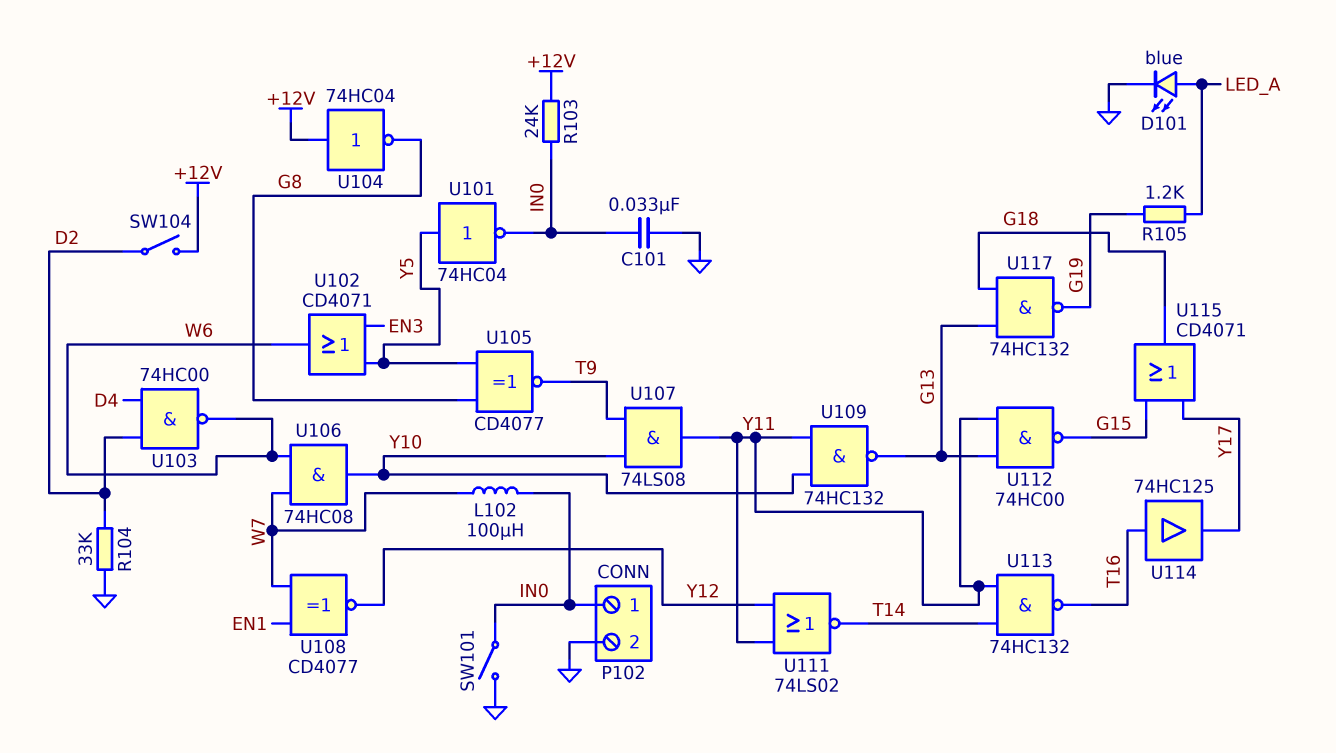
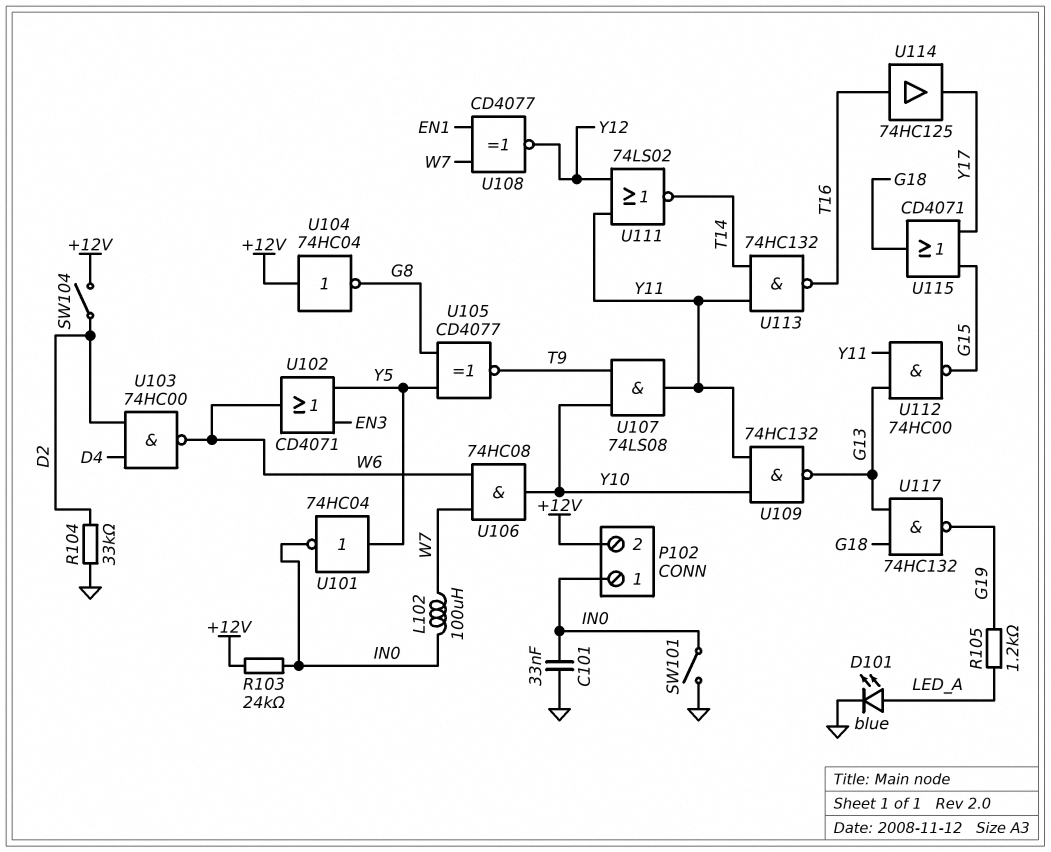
P102 pin 2: GND -> +12V

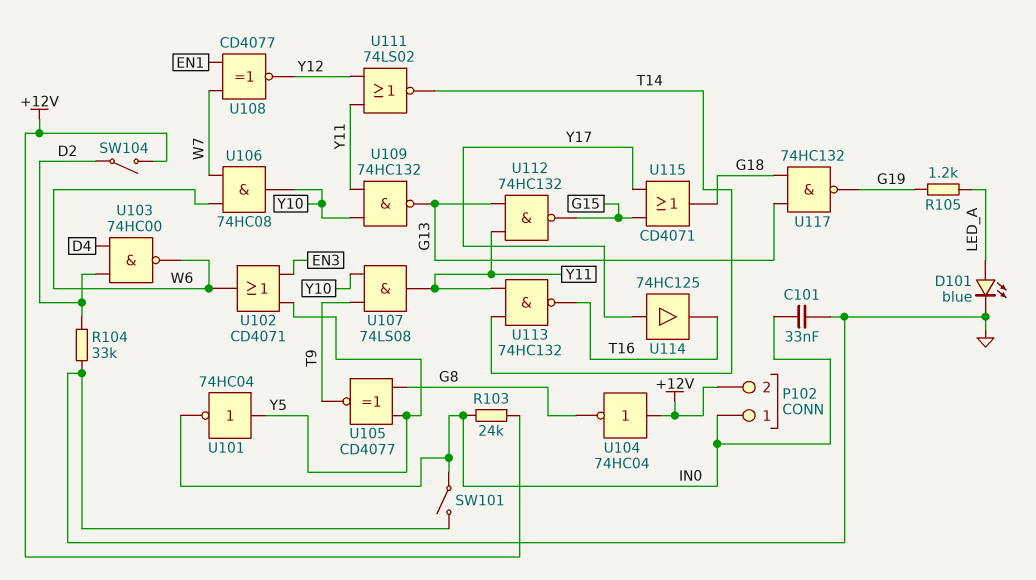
L102: 100uH (IN0, W7) -> none
U112: NAND 74HC00 (in G13, in Y11, out G15) -> NAND 74HC132 (in G13, in Y11, out G15)
U114: buffer 74HC125 (in T16, out Y17) -> buffer 74HC125 (in Y17, out T16)

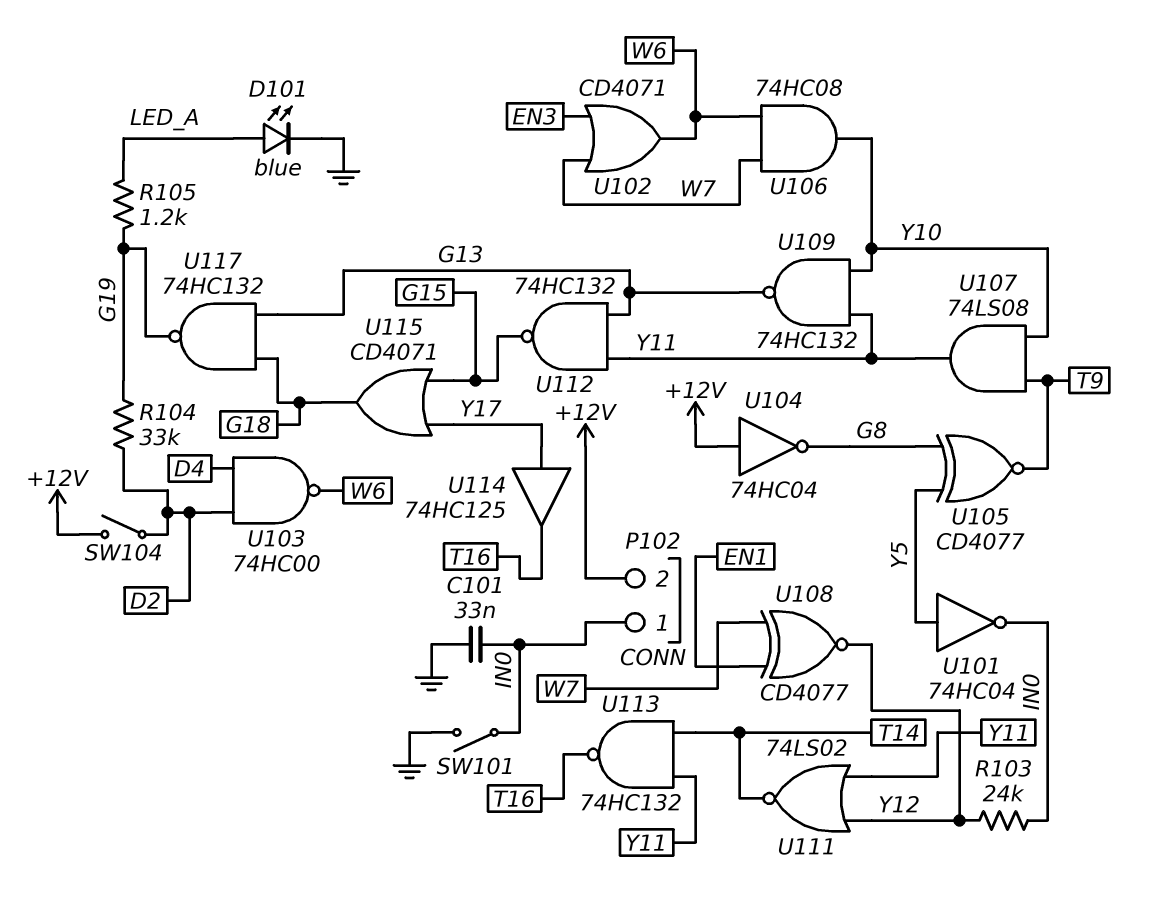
R103: 24k (+12V, IN0) -> 24k (IN0, Y12)
R104: 33k (D2, GND) -> 33k (D2, G19)
U102: OR CD4071 (in EN3, in Y5, out W6) -> OR CD4071 (in EN3, in W7, out W6)

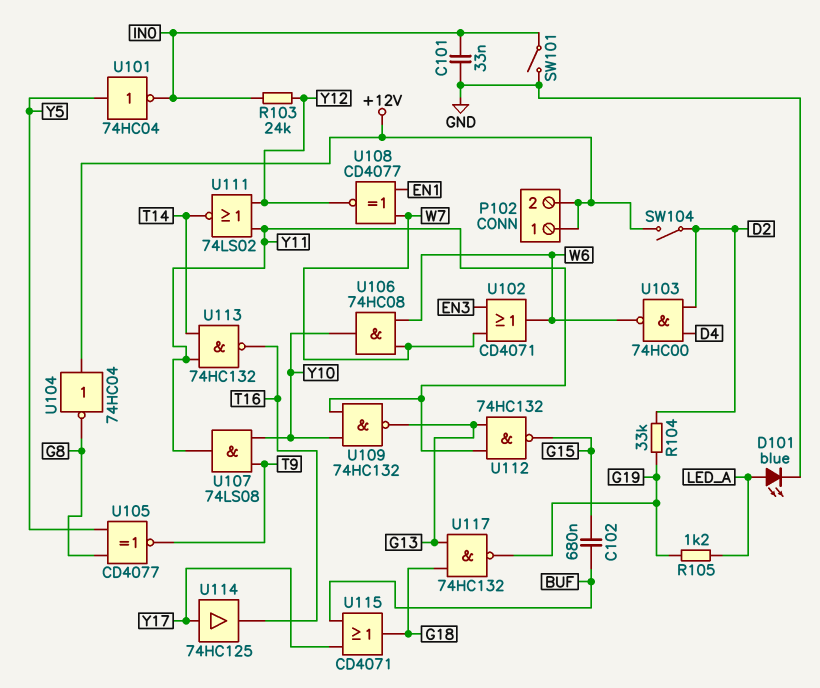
C102: none -> 680nF (BUF, G15)
P102 pin 1: IN0 -> +12V
U115: OR CD4071 (in G15, in Y17, out G18) -> OR CD4071 (in BUF, in Y17, out G18)

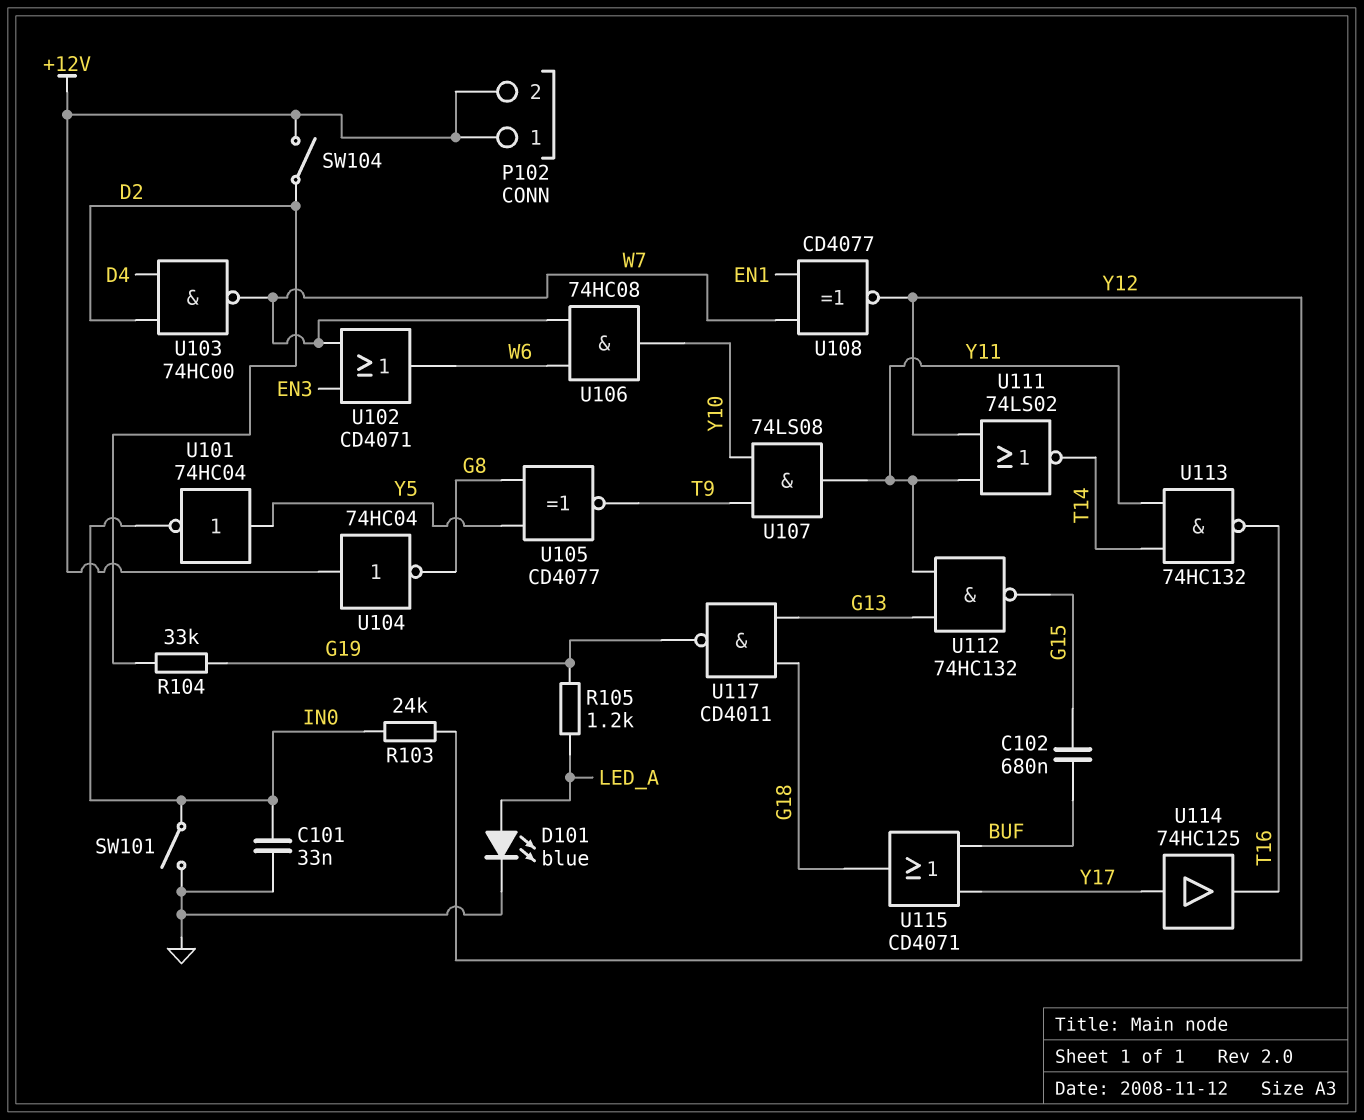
U103: NAND 74HC00 (in D2, in D4, out W6) -> NAND 74HC00 (in D2, in D4, out W7)
U109: NAND 74HC132 (in Y10, in Y11, out G13) -> none
U117: NAND 74HC132 (in G13, in G18, out G19) -> NAND CD4011 (in G13, in G18, out G19)

